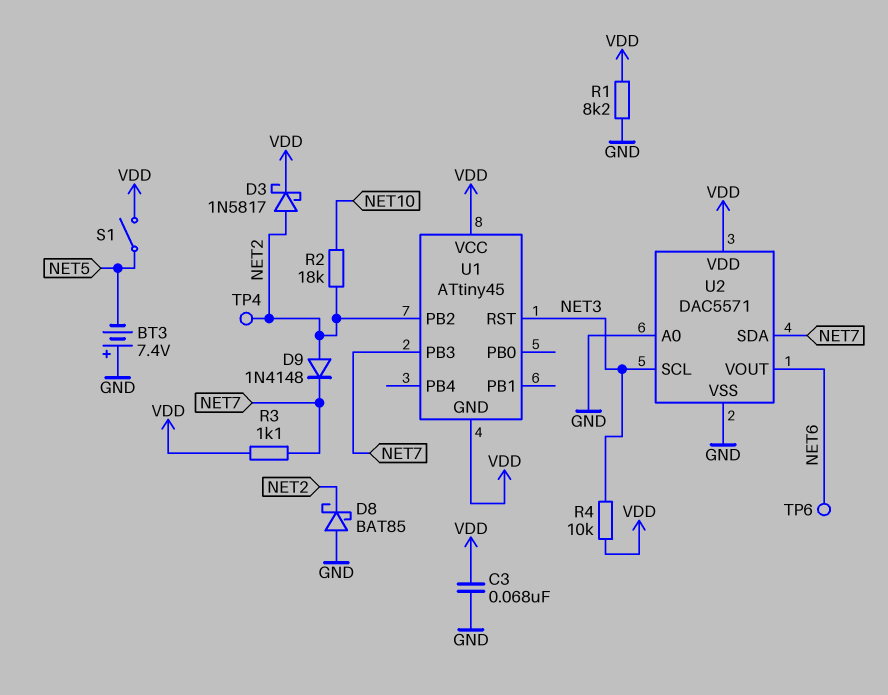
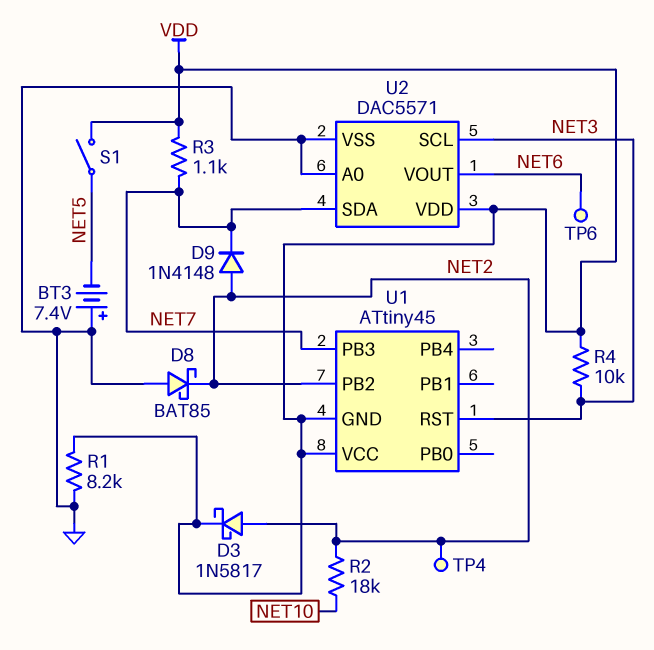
C3: 68nF (GND, VDD) -> none

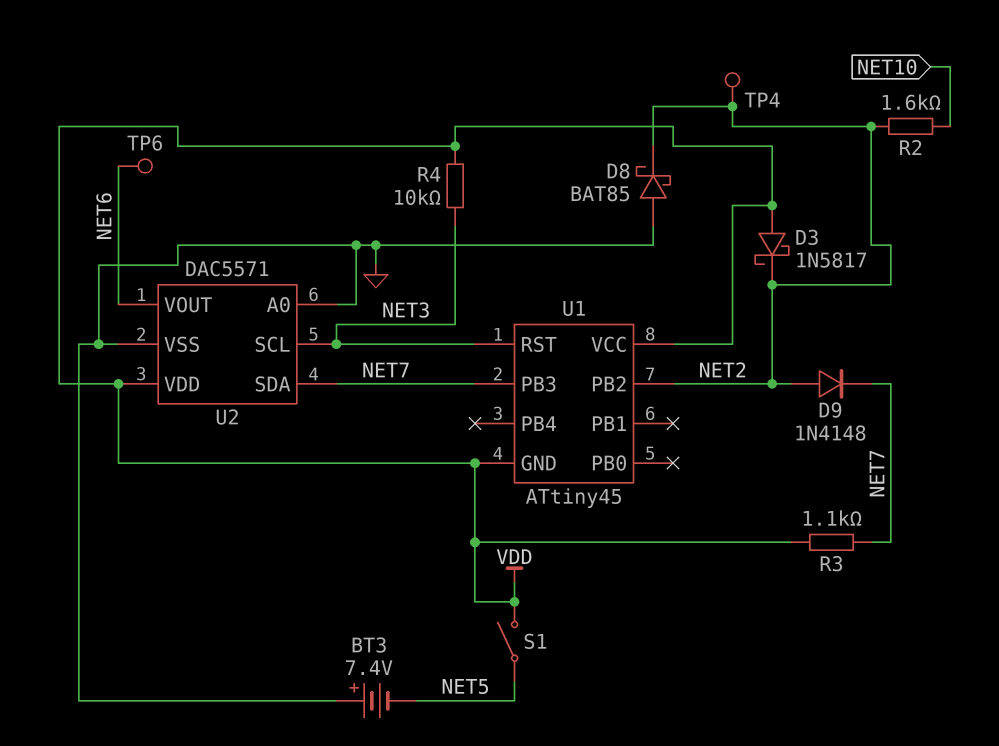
D3: schottky 1N5817 (A NET2, K VDD) -> schottky 1N5817 (A VDD, K NET2)
R1: 8.2k (GND, VDD) -> none
R2: 18k (NET2, NET10) -> 1.6k (NET2, NET10)

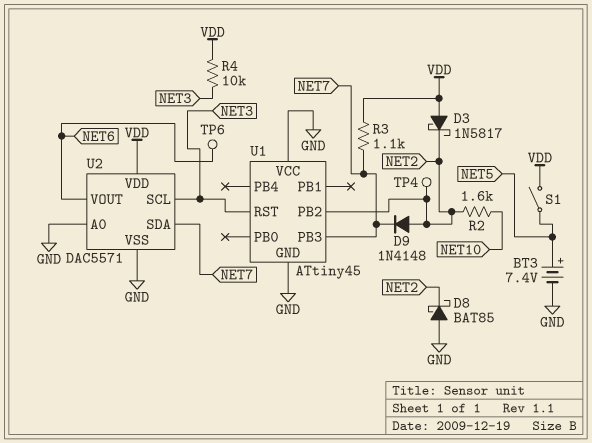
BT3: 7.4V (plus GND, minus NET5) -> 7.4V (plus NET5, minus GND)
U1 pin GND: VDD -> GND
U1 pin VCC: VDD -> GND

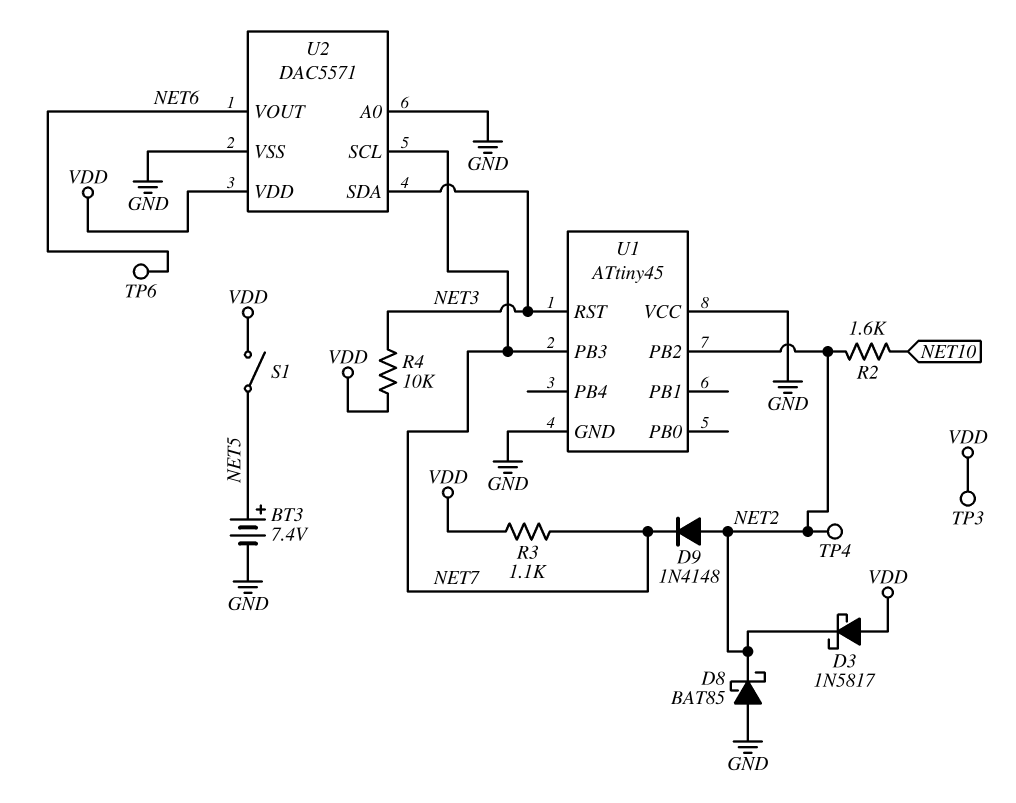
TP3: none -> test point (VDD)
U2 pin SCL: NET3 -> NET7
U2 pin SDA: NET7 -> NET3

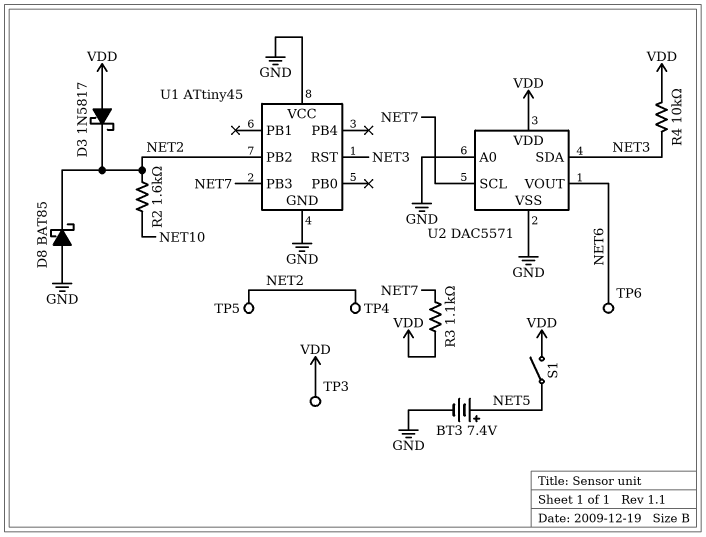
D9: diode 1N4148 (A NET2, K NET7) -> none
TP5: none -> test point (NET2)

